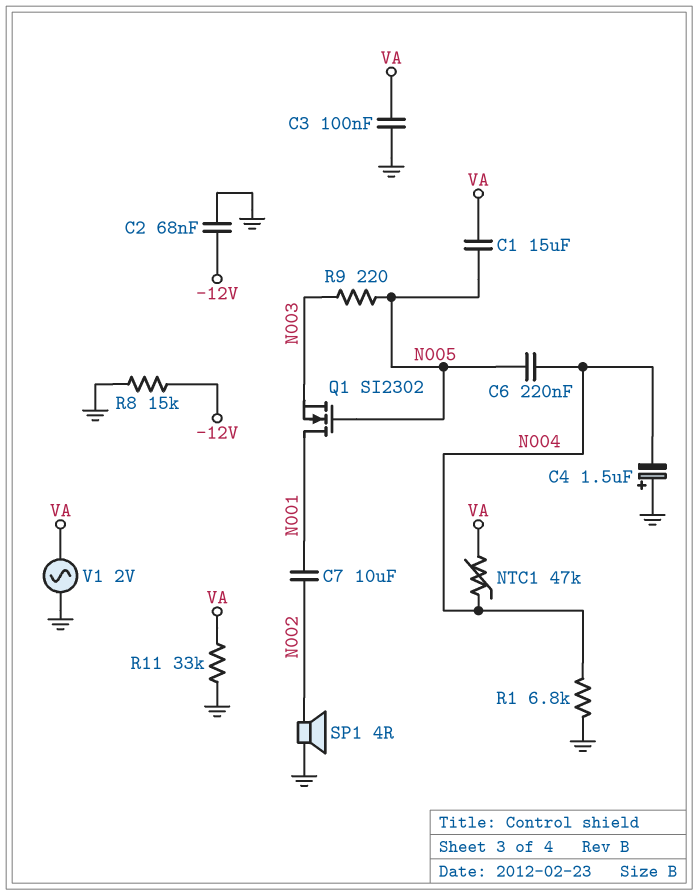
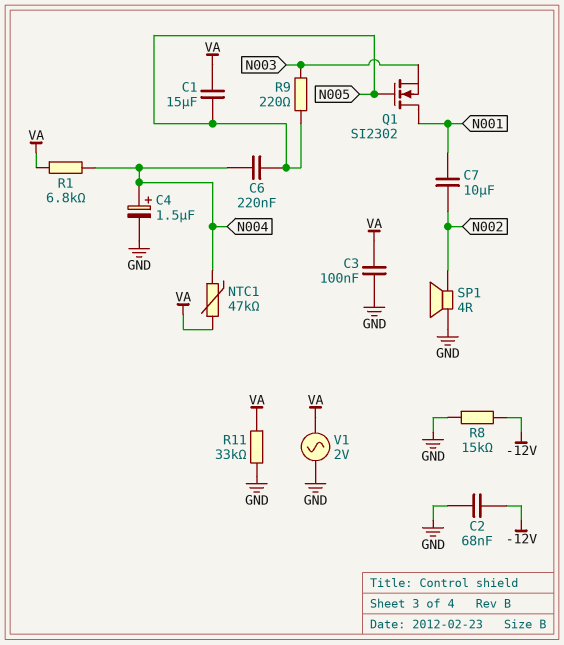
C4: 1.5uF (plus GND, minus N004) -> 1.5uF (plus N004, minus GND)
R1: 6.8k (GND, N004) -> 6.8k (N004, VA)

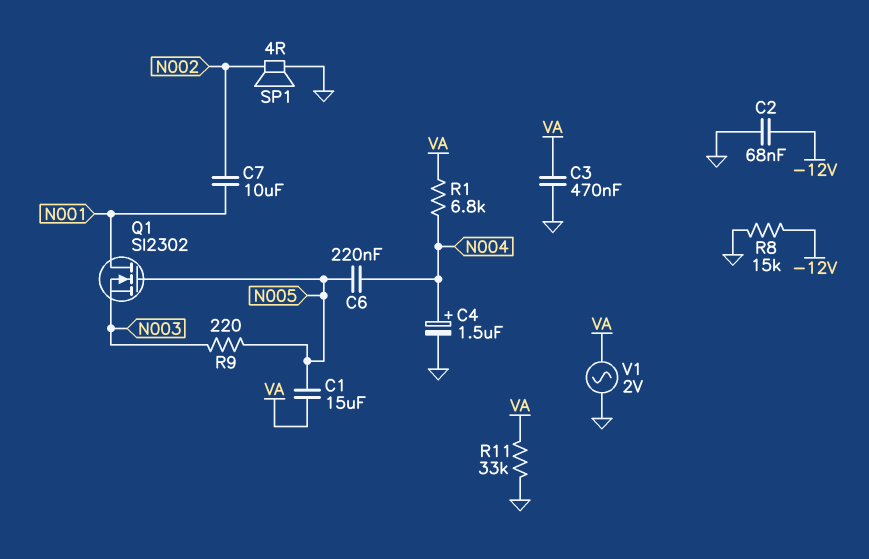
C3: 100nF (GND, VA) -> 470nF (GND, VA)
NTC1: 47k (N004, VA) -> none

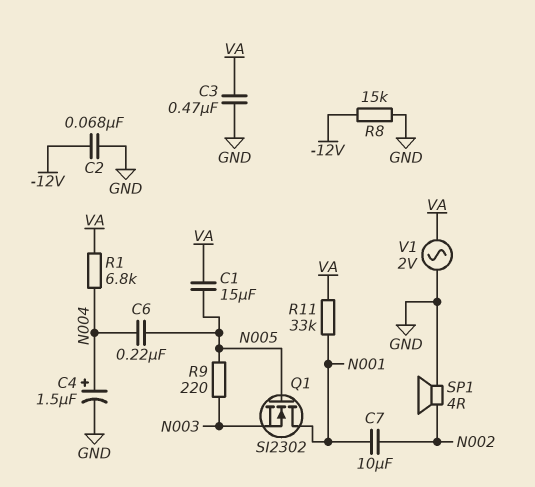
R11: 33k (GND, VA) -> 33k (N001, VA)

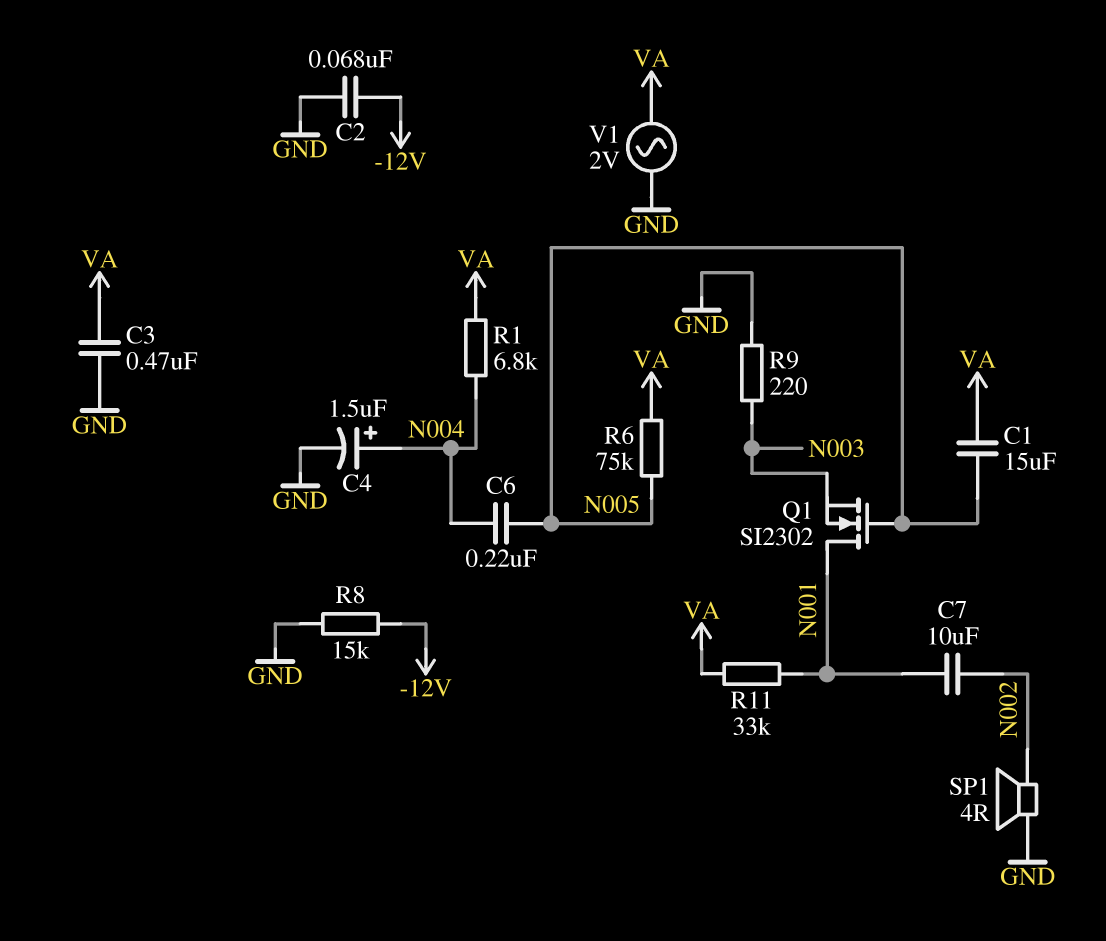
R6: none -> 75k (N005, VA)
R9: 220 (N003, N005) -> 220 (GND, N003)

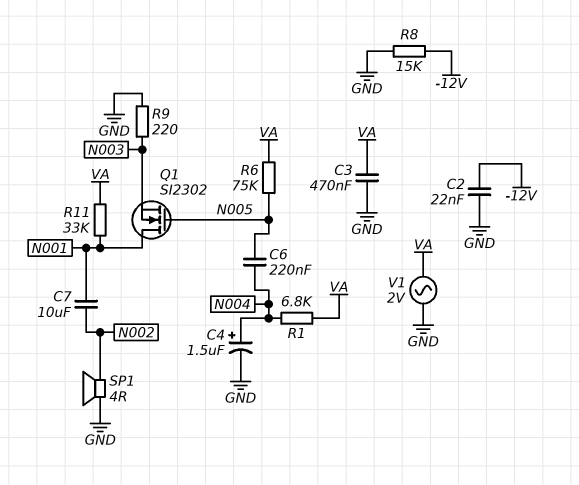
C1: 15uF (N005, VA) -> none
C2: 68nF (-12V, GND) -> 22nF (-12V, GND)

